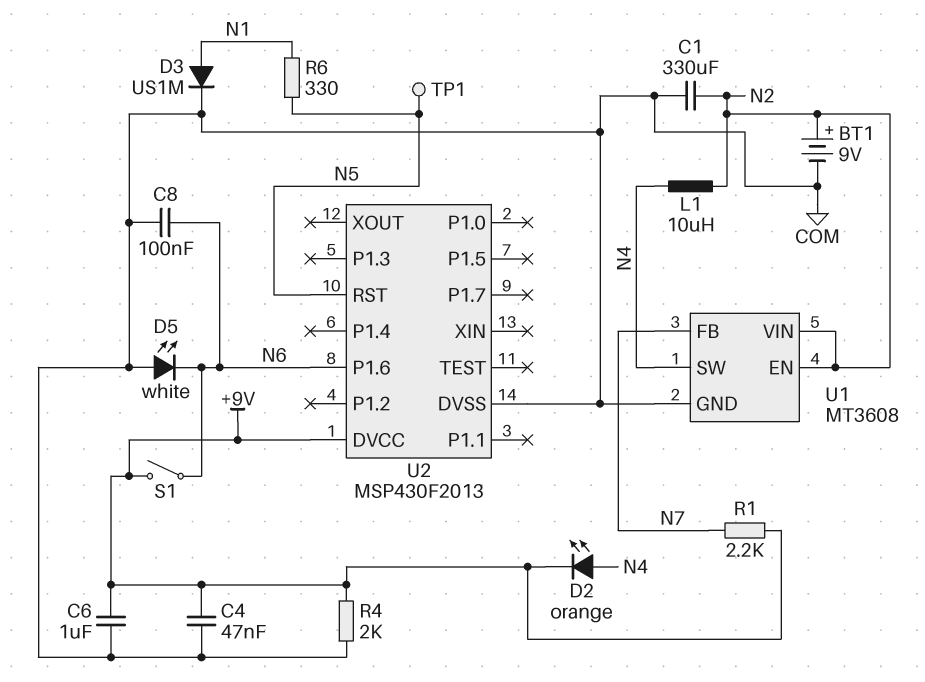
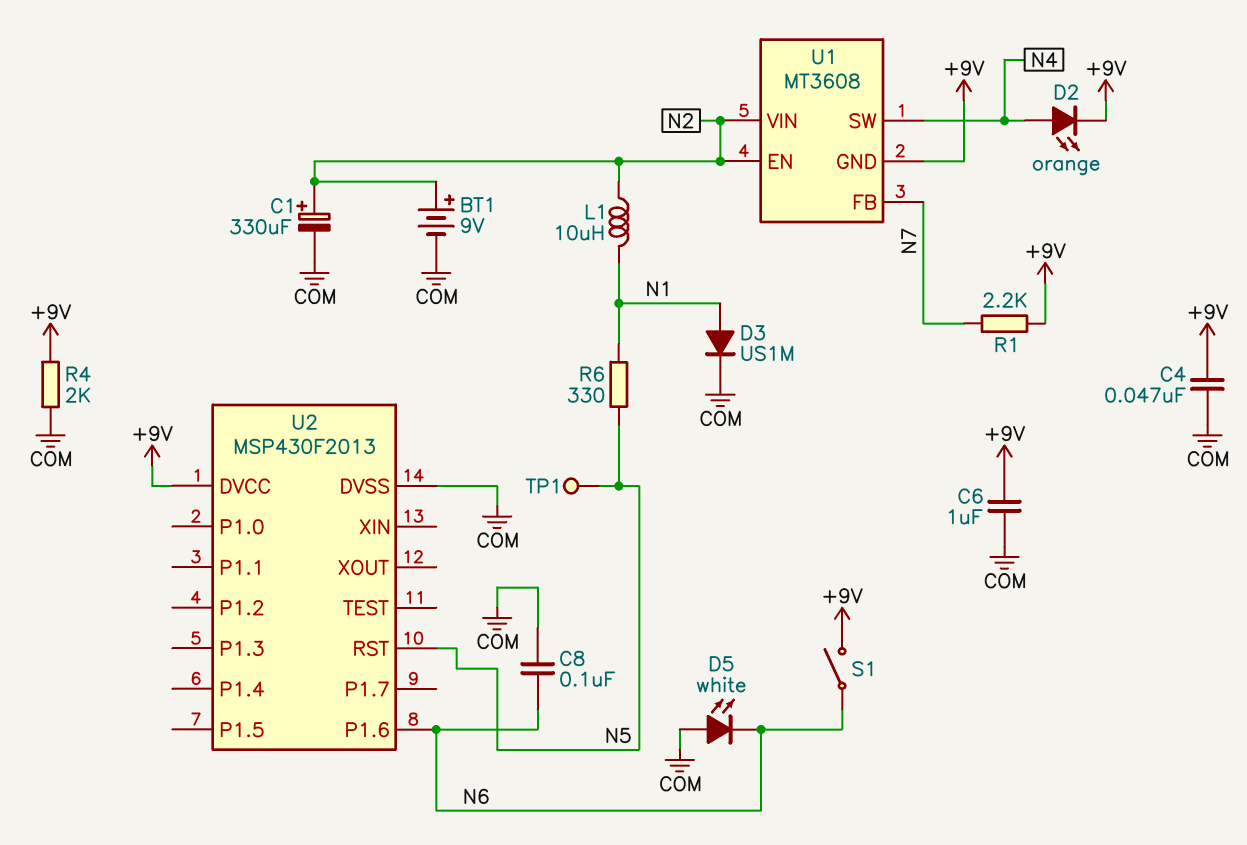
C1: 330uF (COM, N2) -> 330uF (plus N2, minus COM)
L1: 10uH (N2, N4) -> 10uH (N1, N2)
U1 pin GND: COM -> +9V

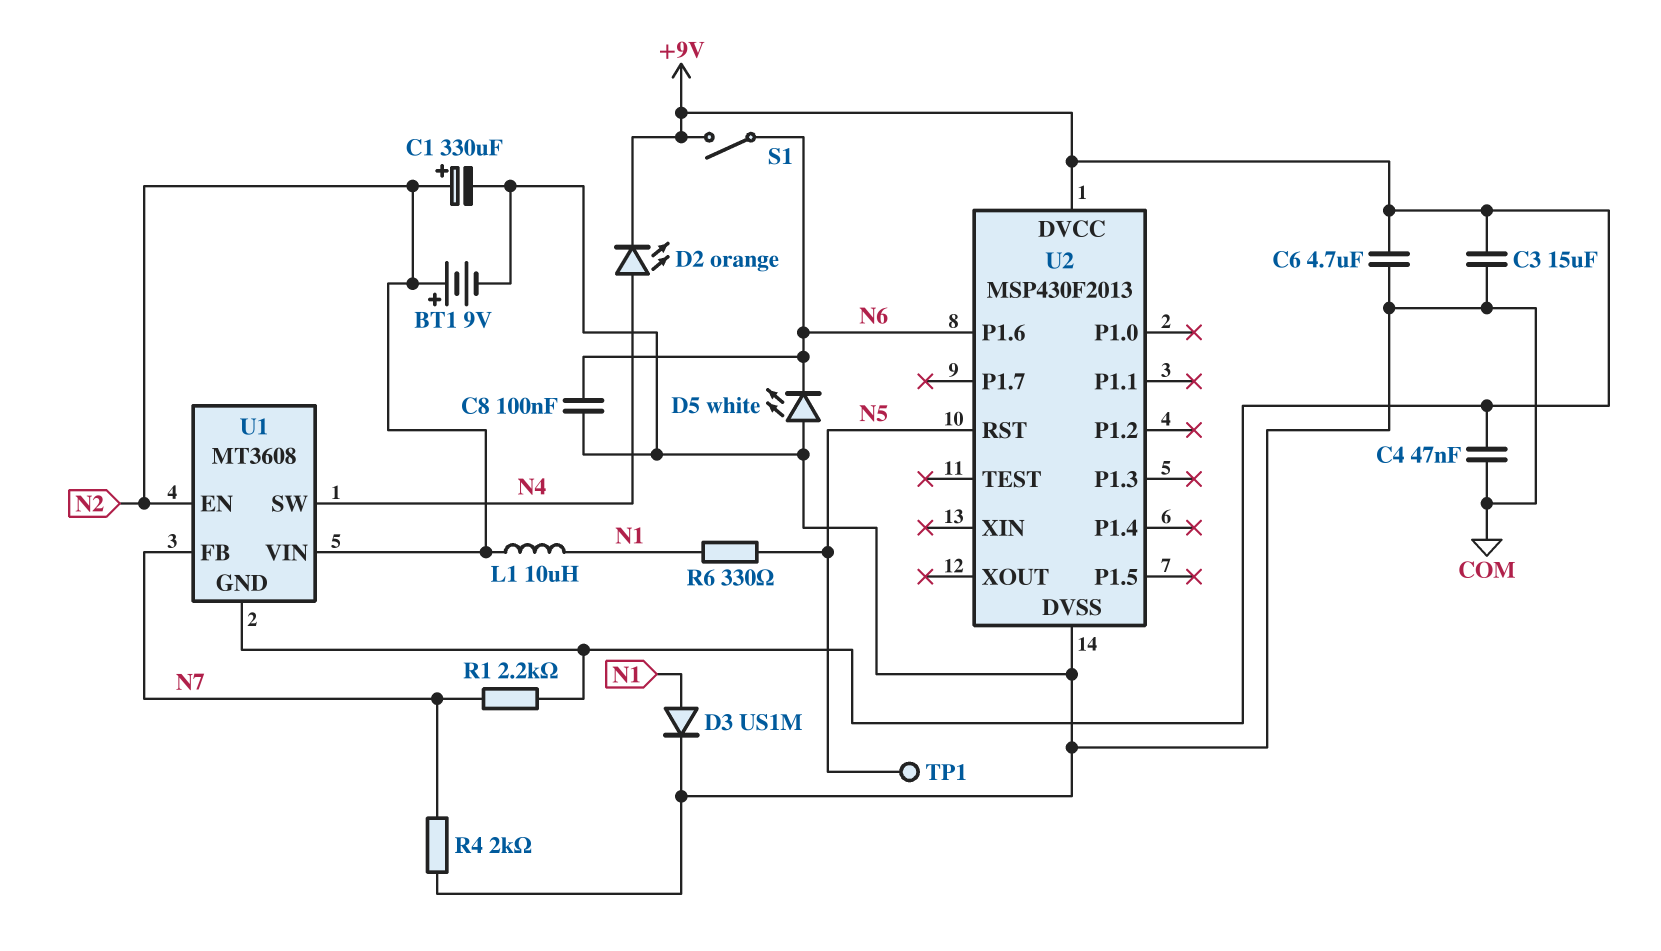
C3: none -> 15uF (+9V, COM)
C6: 1uF (+9V, COM) -> 4.7uF (+9V, COM)
R4: 2k (+9V, COM) -> 2k (COM, N7)

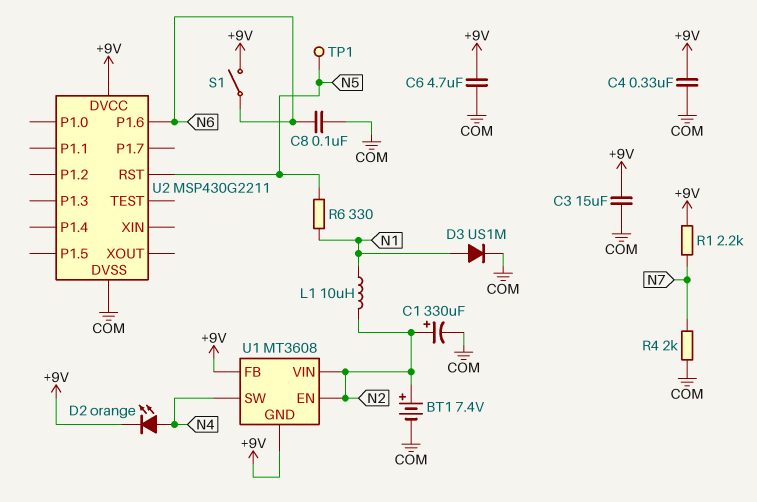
BT1: 9V (plus N2, minus COM) -> 7.4V (plus N2, minus COM)
C4: 47nF (+9V, COM) -> 330nF (+9V, COM)
D5: LED white (A COM, K N6) -> none
U1 pin FB: N7 -> +9V
U2: MSP430F2013 -> MSP430G2211

